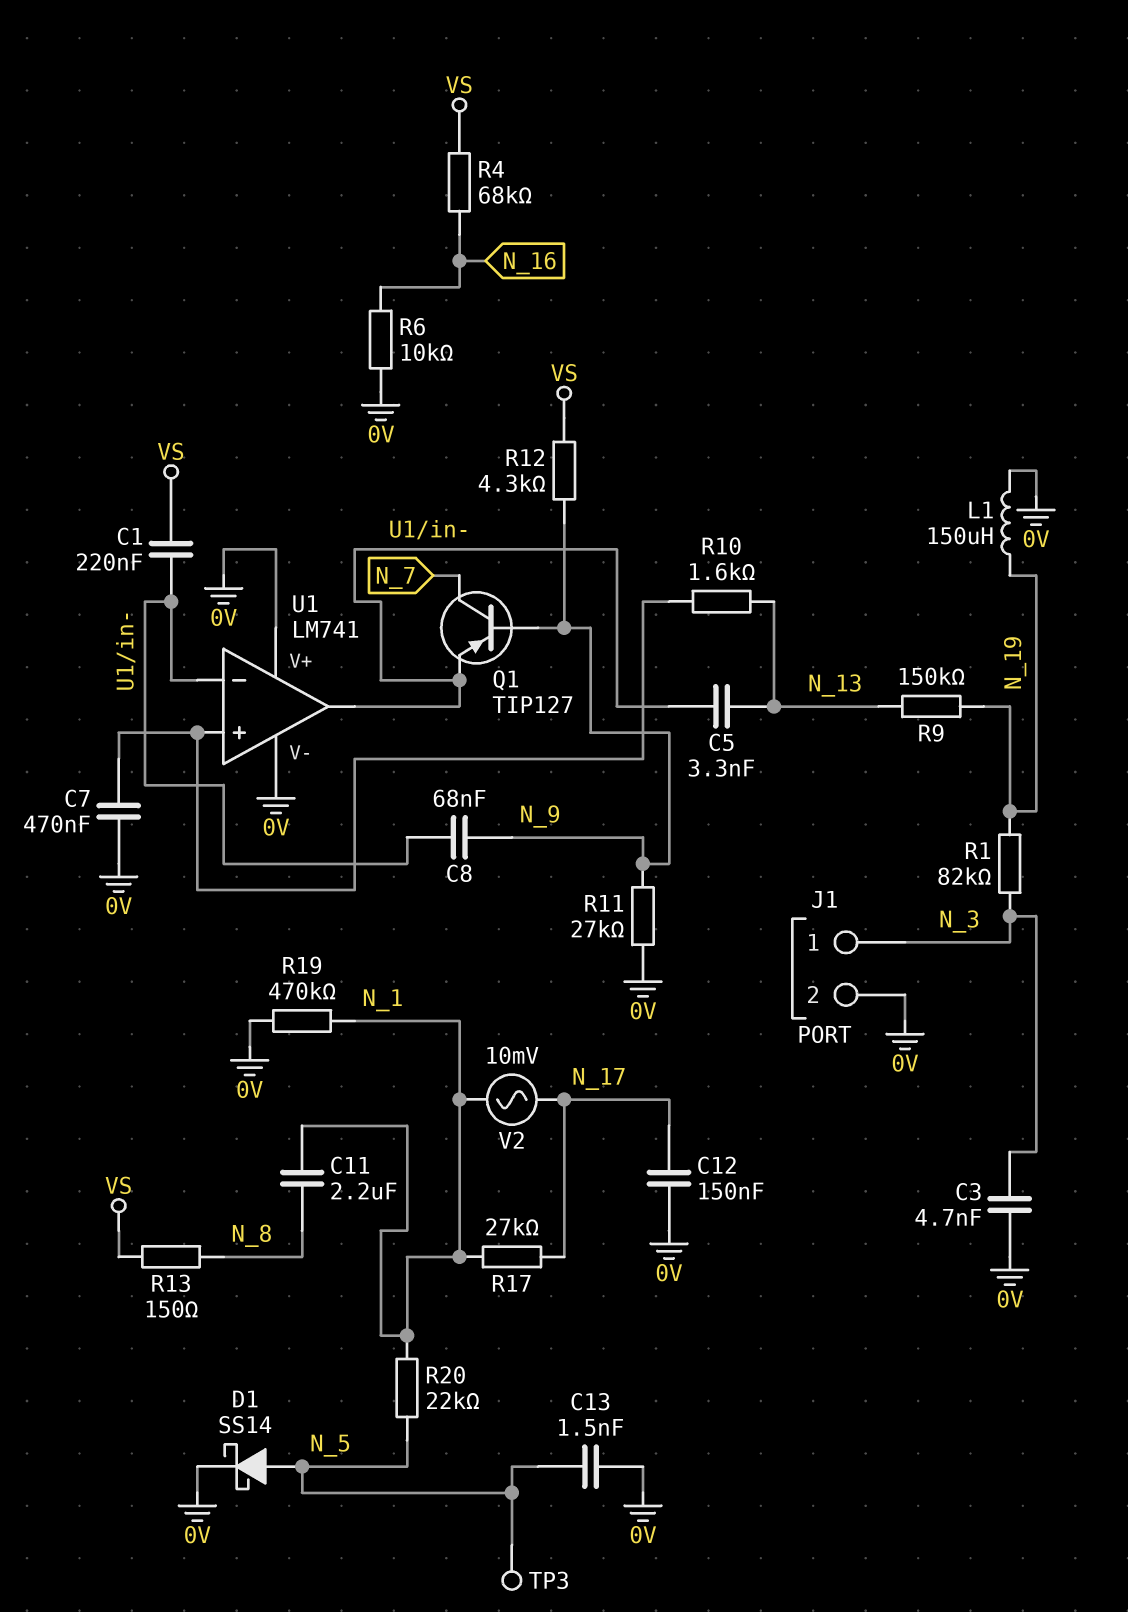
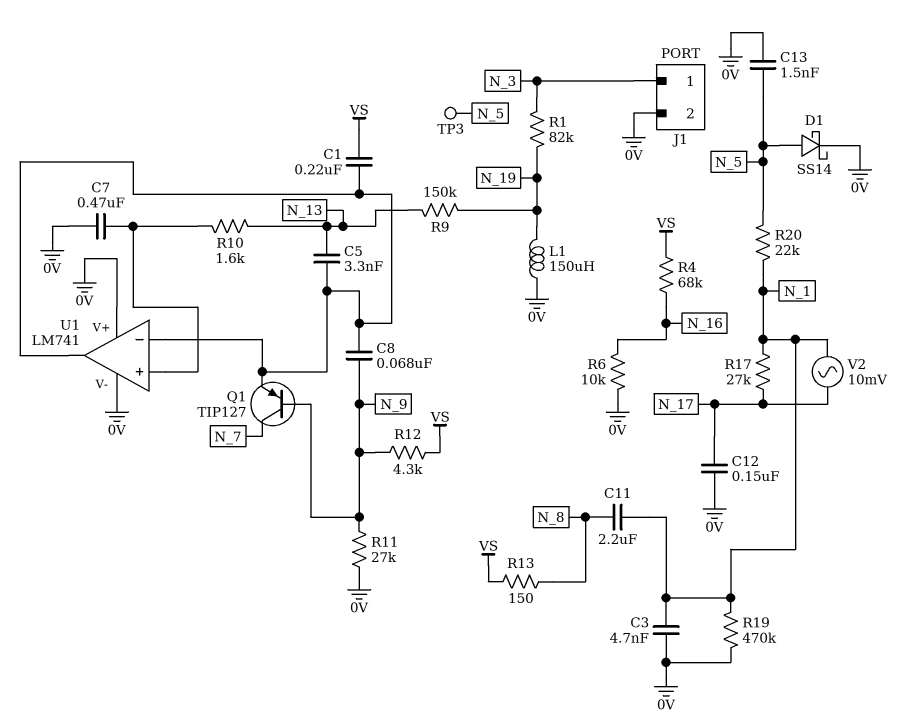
C3: 4.7nF (0V, N_3) -> 4.7nF (0V, N_1)

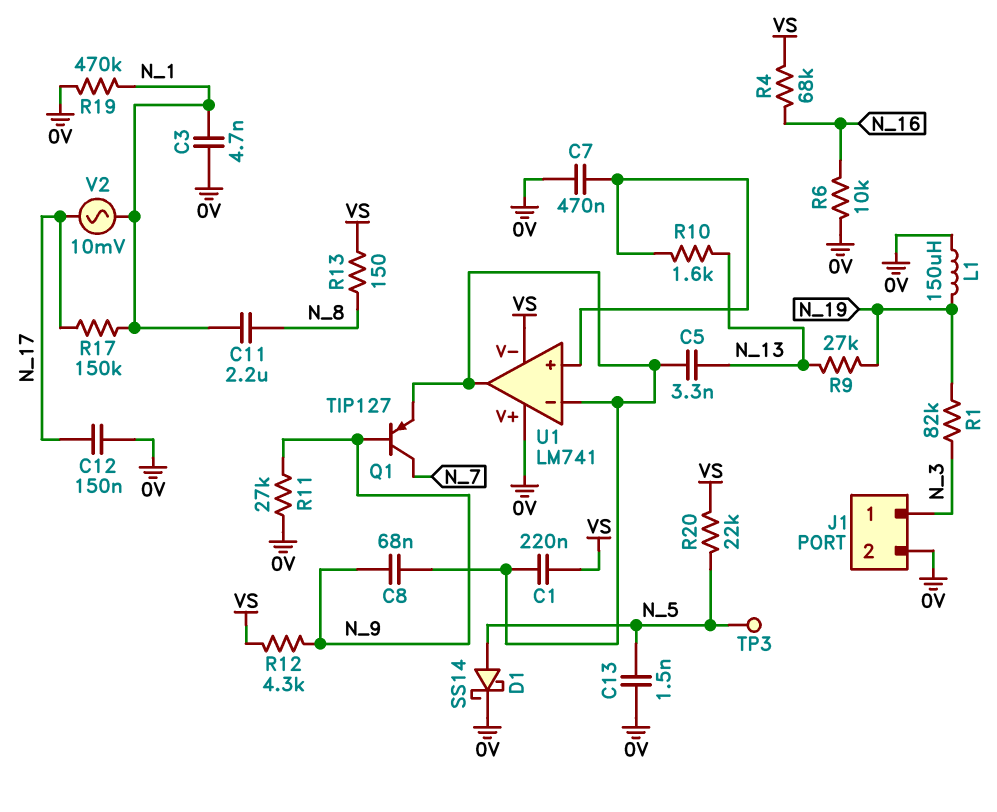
R9: 150k (N_13, N_19) -> 27k (N_13, N_19)
R17: 27k (N_1, N_17) -> 150k (N_1, N_17)
R20: 22k (N_1, N_5) -> 22k (N_5, VS)
U1 pin V-: 0V -> VS

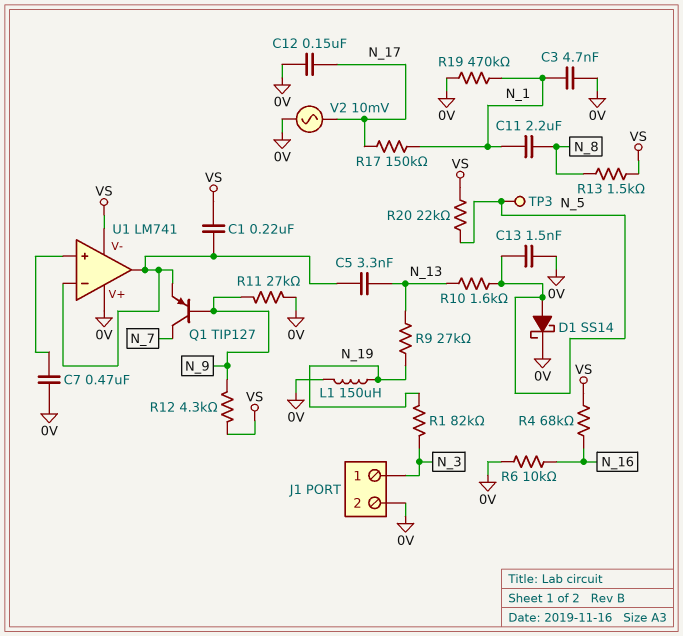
C8: 68nF (N_9, U1/in-) -> none
R10: 1.6k (N_13, U1/in+) -> 1.6k (N_5, N_13)
R13: 150 (N_8, VS) -> 1.5k (N_8, VS)
V2: AC 10mV (N_1, N_17) -> AC 10mV (0V, N_17)

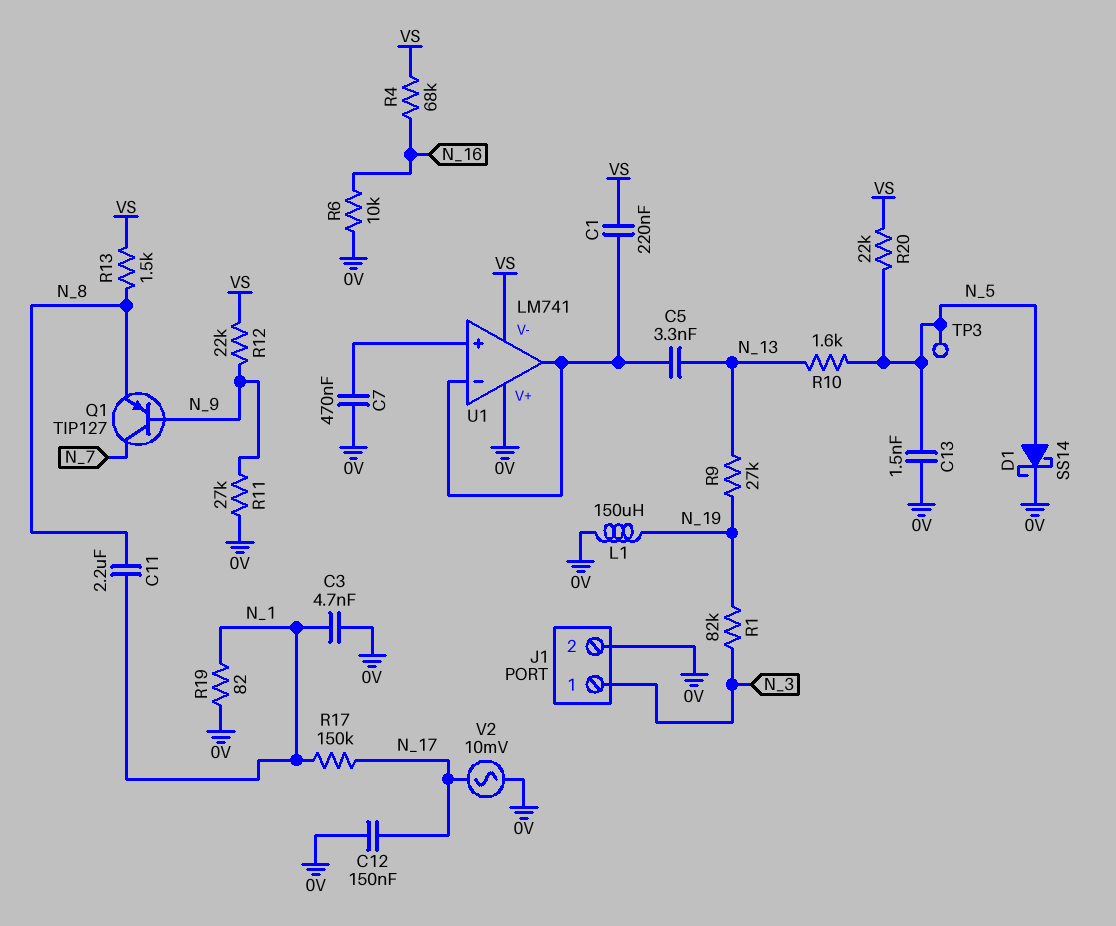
Q1: PNP TIP127 (B N_9, C N_7, E U1/in-) -> PNP TIP127 (B N_9, C N_7, E N_8)
R12: 4.3k (N_9, VS) -> 22k (N_9, VS)
R19: 470k (0V, N_1) -> 82 (0V, N_1)

